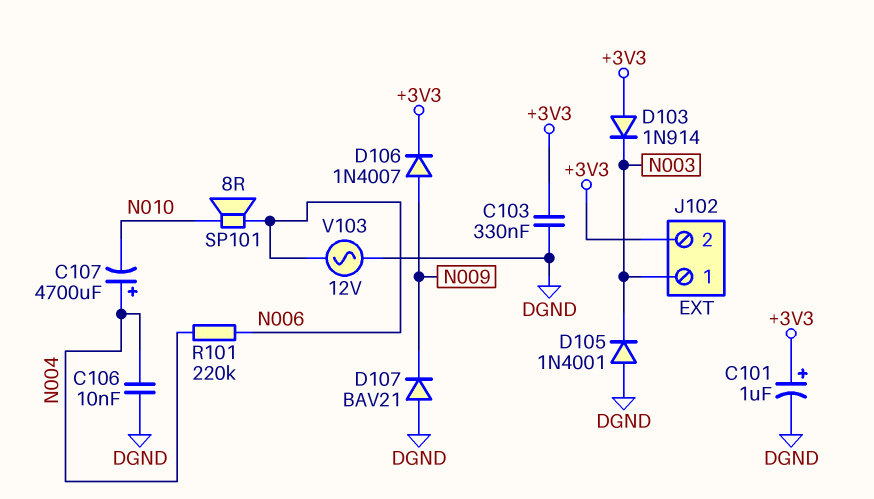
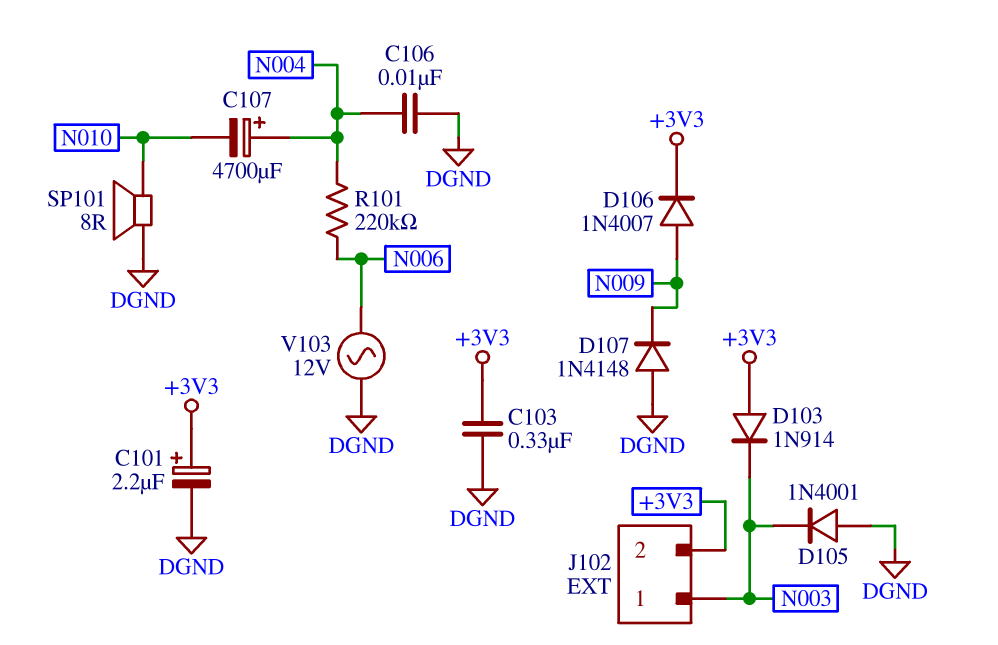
C101: 1uF (plus +3V3, minus DGND) -> 2.2uF (plus +3V3, minus DGND)
D107: diode BAV21 (A DGND, K N009) -> diode 1N4148 (A DGND, K N009)
SP101: speaker 8R (N006, N010) -> speaker 8R (DGND, N010)

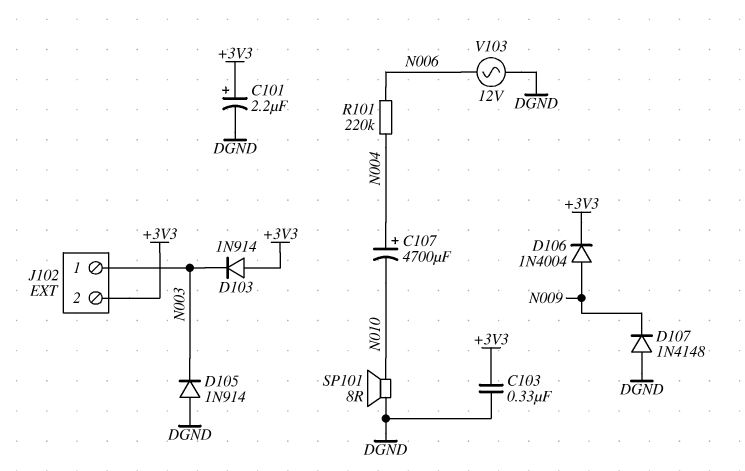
C106: 10nF (DGND, N004) -> none
D105: diode 1N4001 (A DGND, K N003) -> diode 1N914 (A DGND, K N003)
D106: diode 1N4007 (A N009, K +3V3) -> diode 1N4004 (A N009, K +3V3)

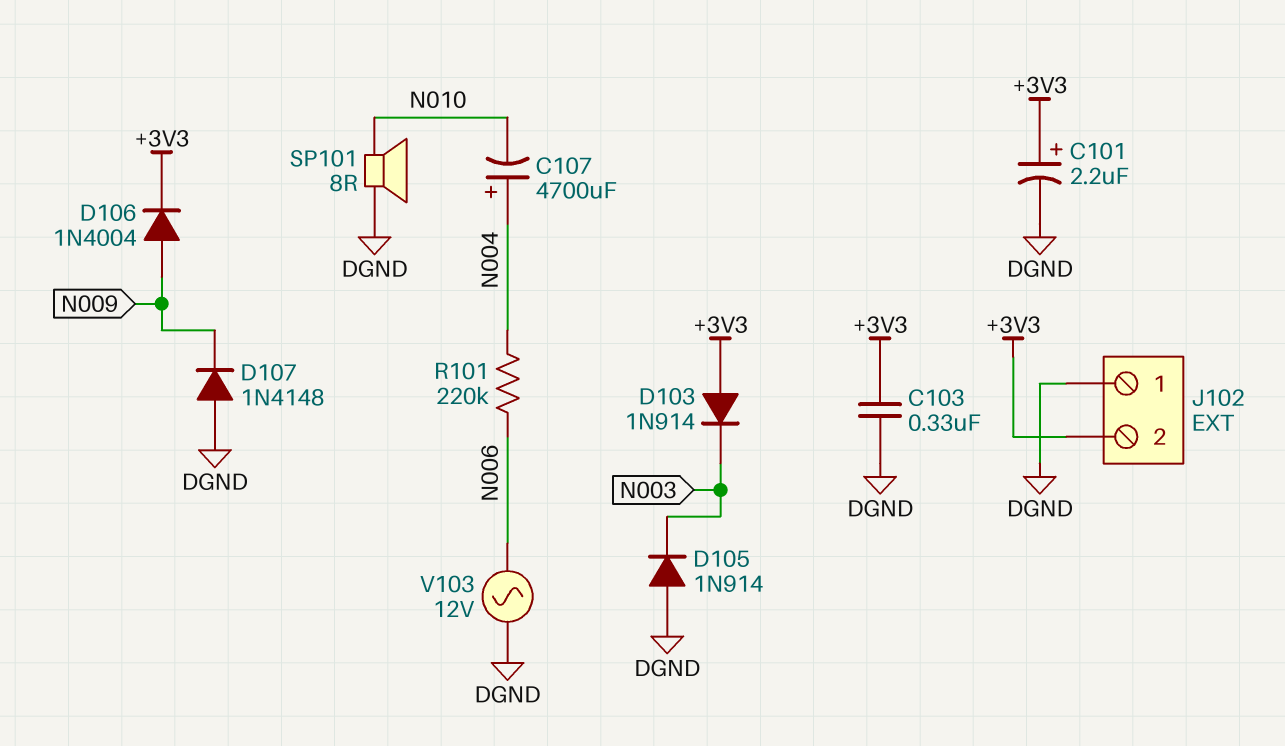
J102 pin 1: N003 -> DGND

